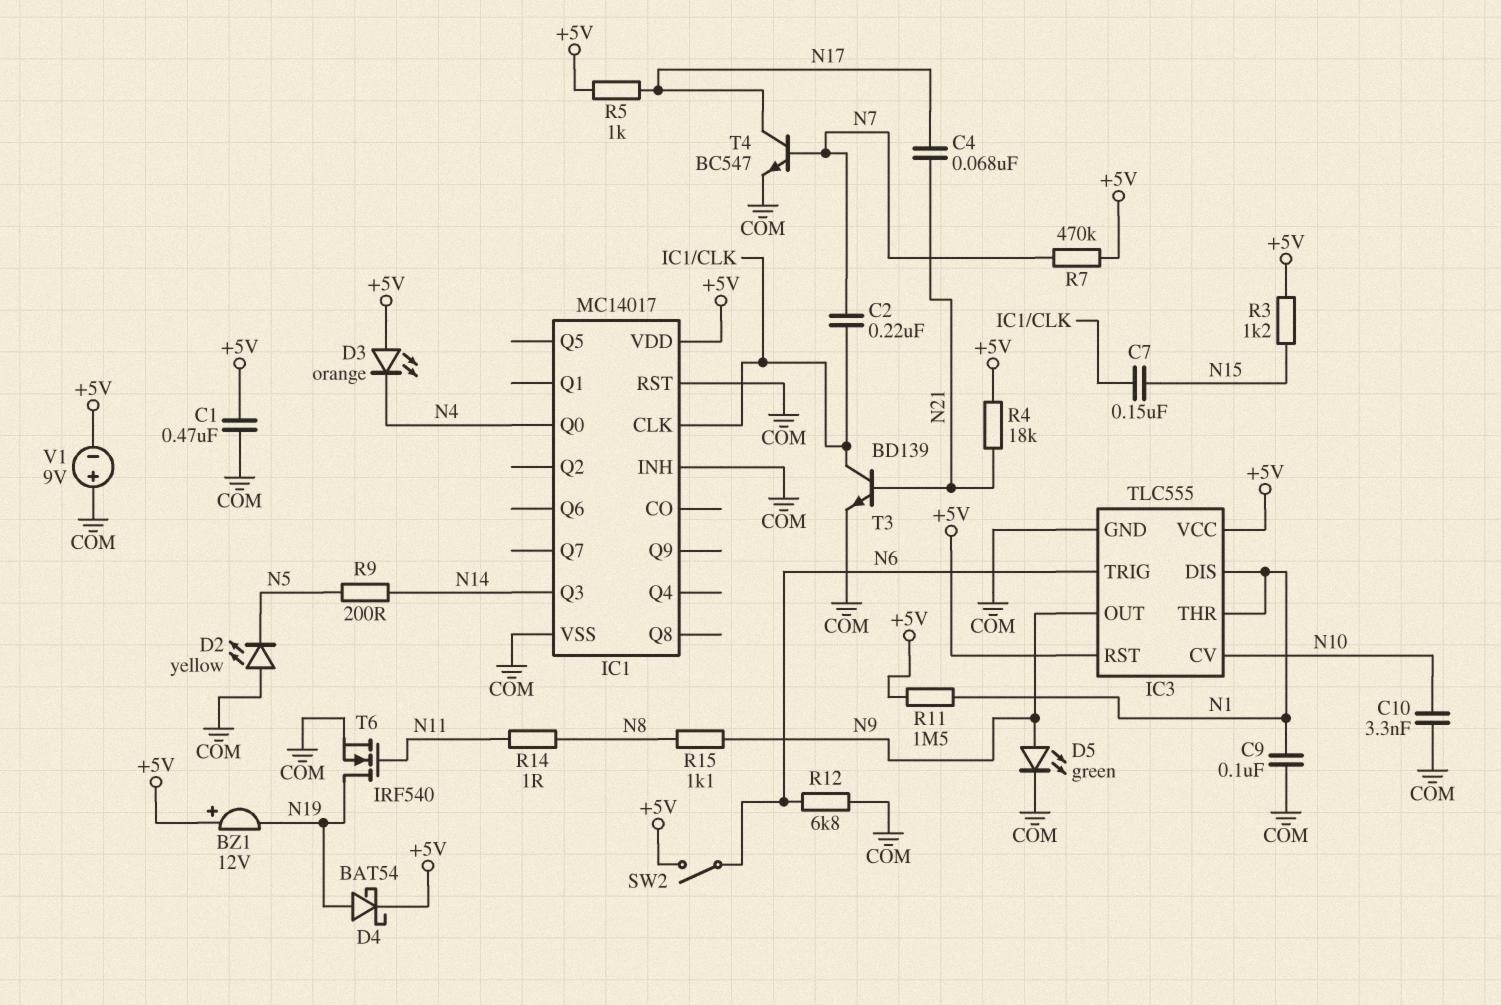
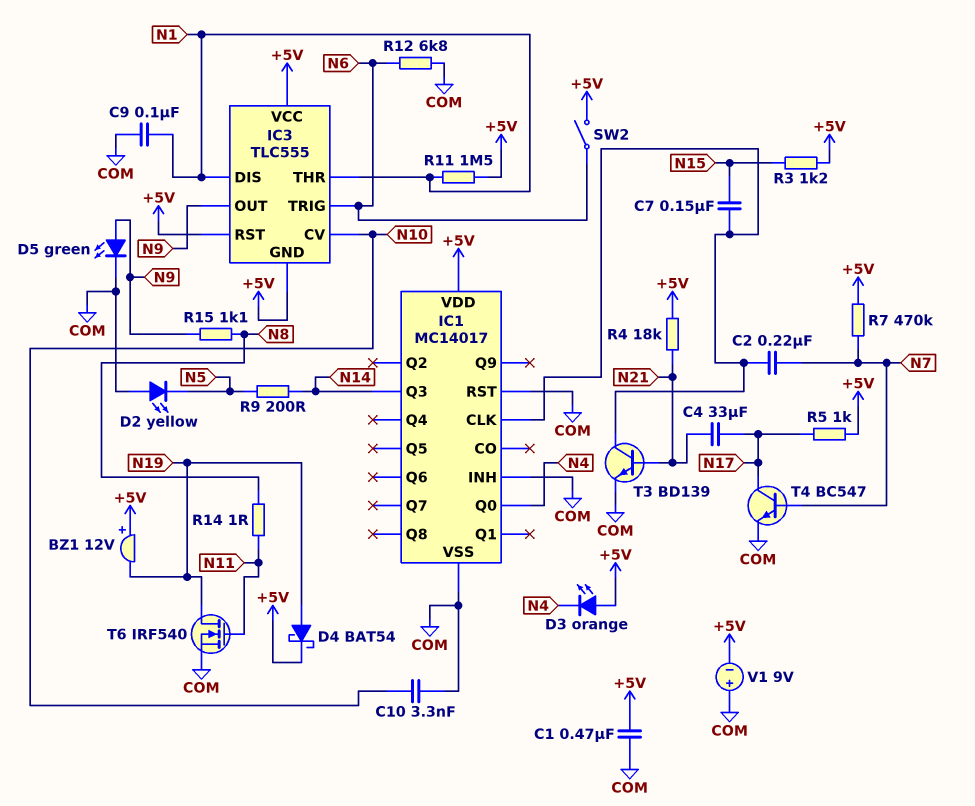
C4: 68nF (N17, N21) -> 33uF (N17, N21)
IC3 pin GND: COM -> +5V

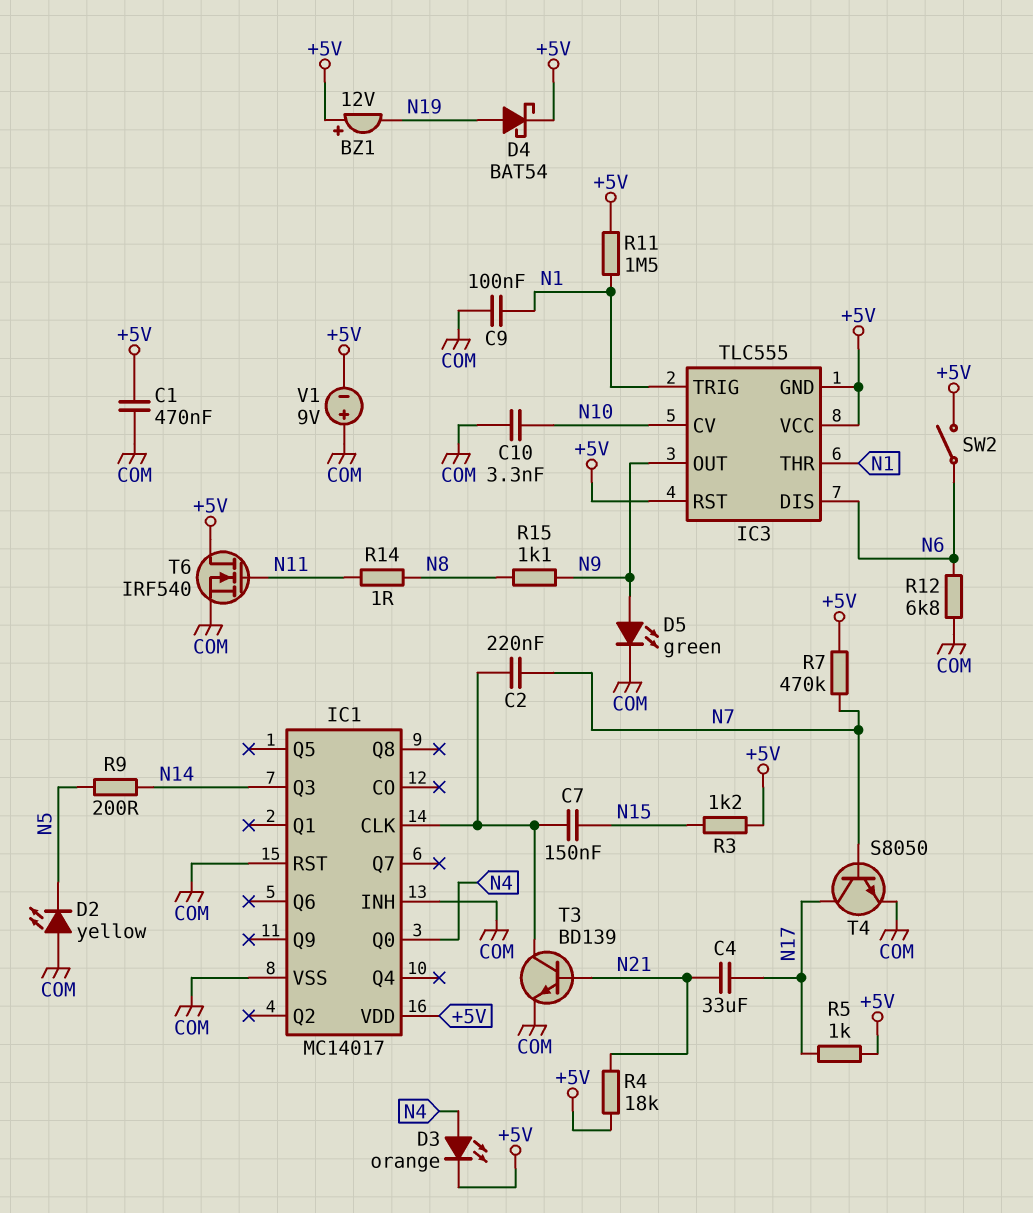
D3: LED orange (A +5V, K N4) -> LED orange (A N4, K +5V)
IC3 pin DIS: N1 -> N6
IC3 pin TRIG: N6 -> N1
T4: NPN BC547 (B N7, C N17, E COM) -> NPN S8050 (B N7, C N17, E COM)
T6: NMOS IRF540 (G N11, D N19, S COM) -> NMOS IRF540 (G N11, D +5V, S COM)

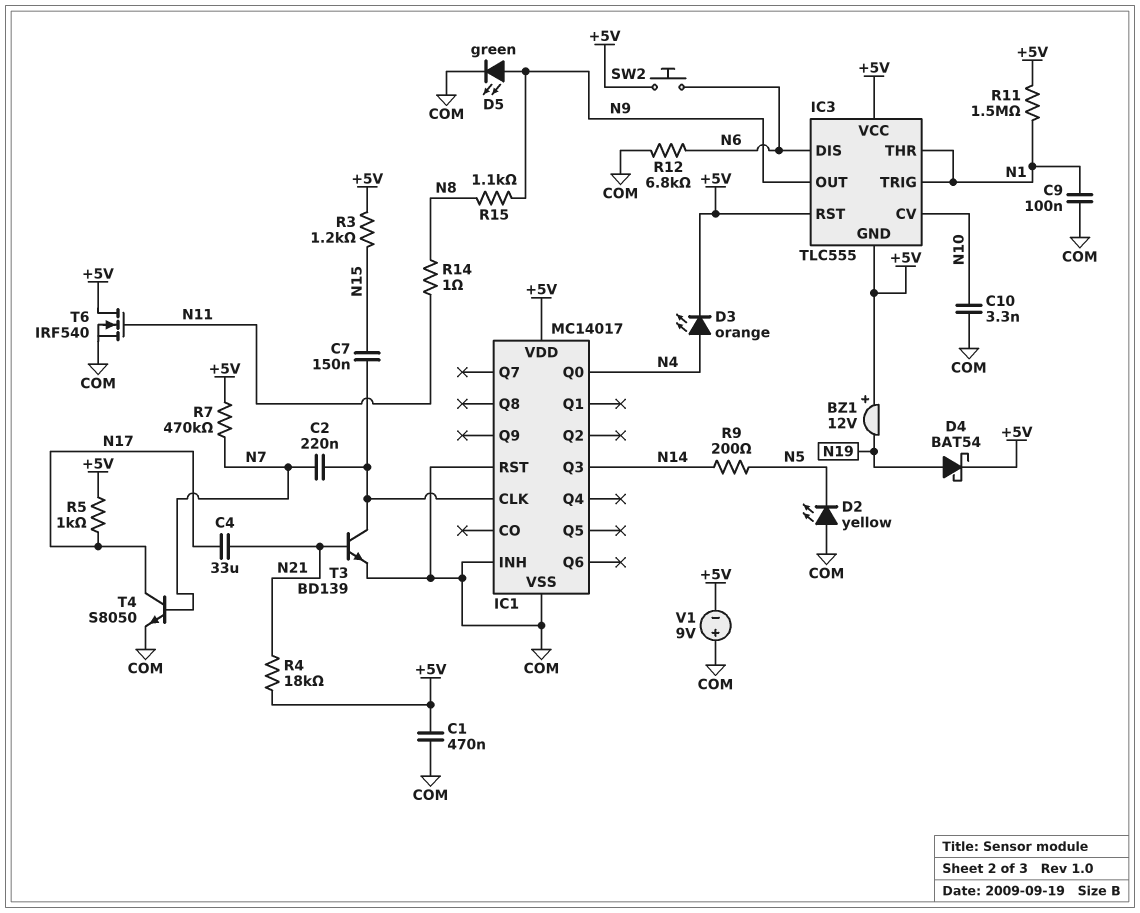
SW2: switch (+5V, N6) -> button (+5V, N6)

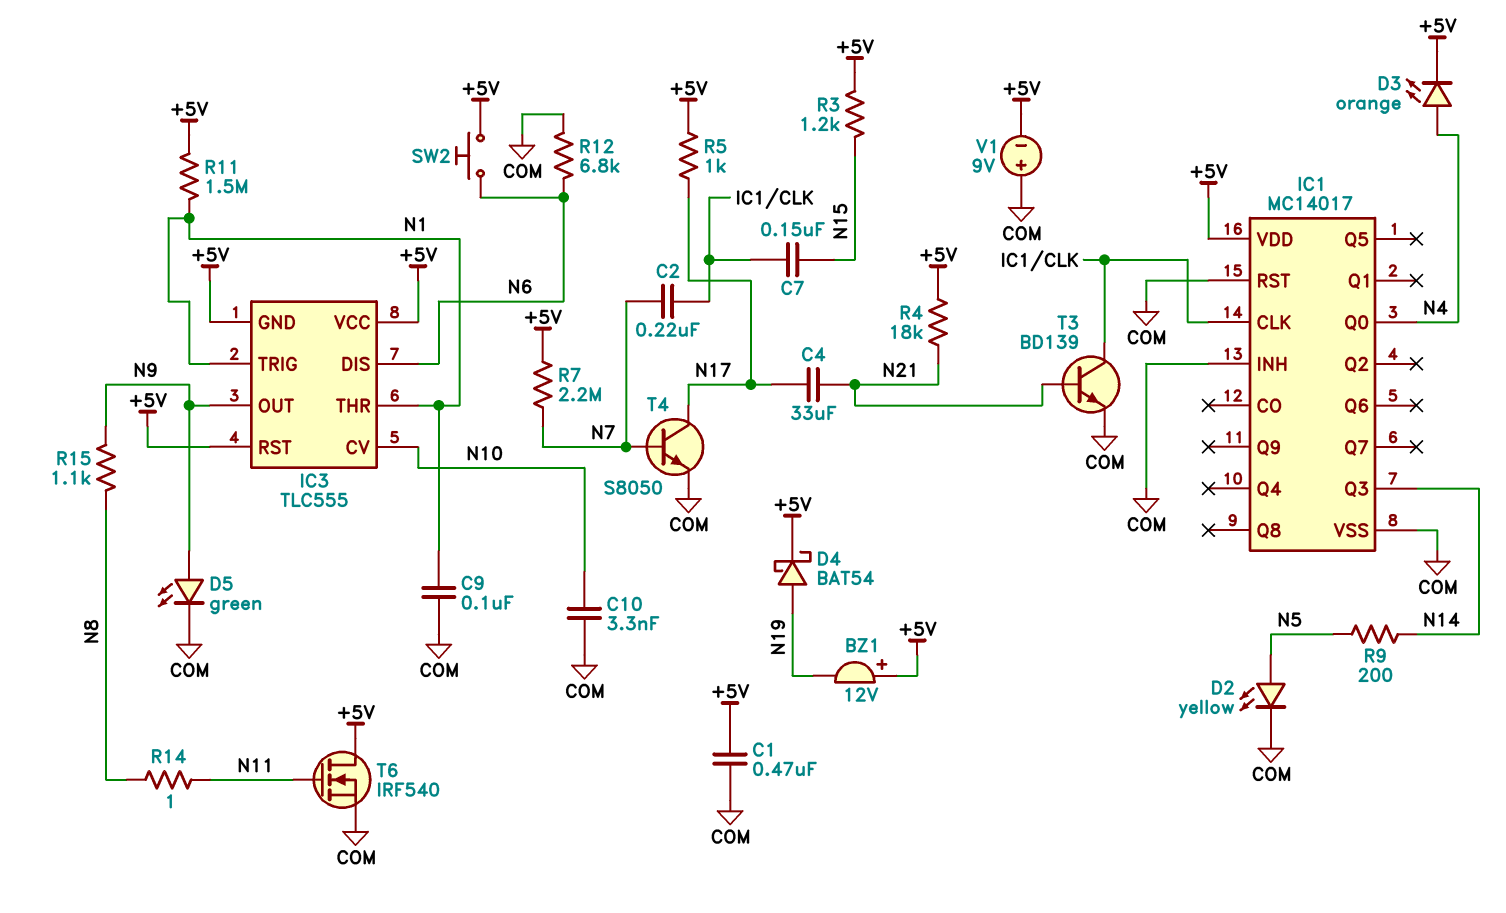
D2: LED yellow (A COM, K N5) -> LED yellow (A N5, K COM)
R7: 470k (+5V, N7) -> 2.2M (+5V, N7)

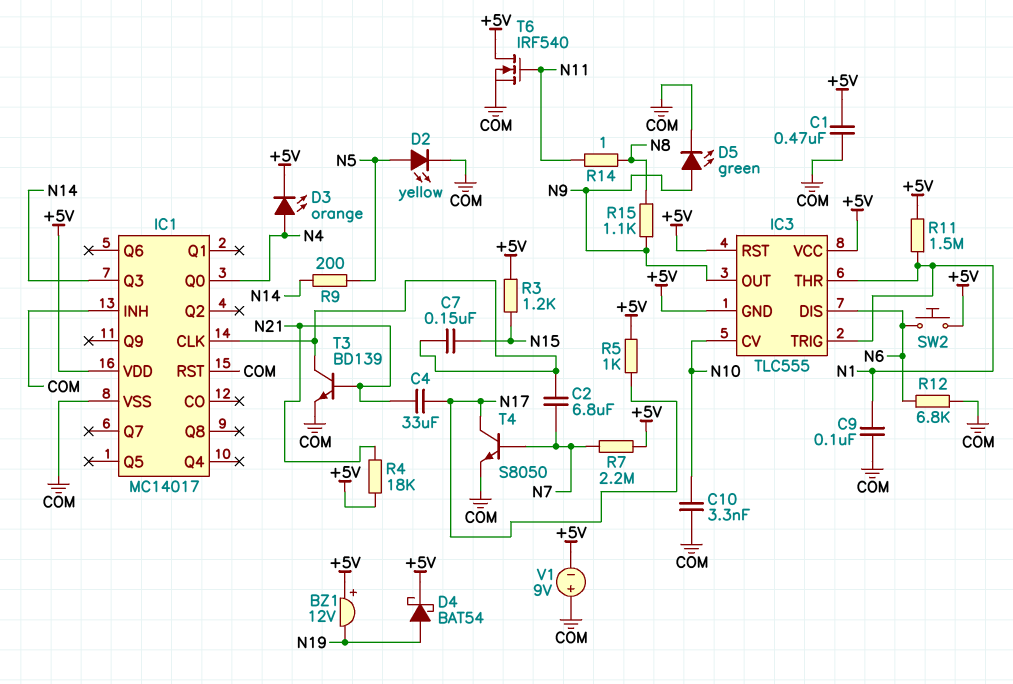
C2: 220nF (IC1/CLK, N7) -> 6.8uF (IC1/CLK, N7)

